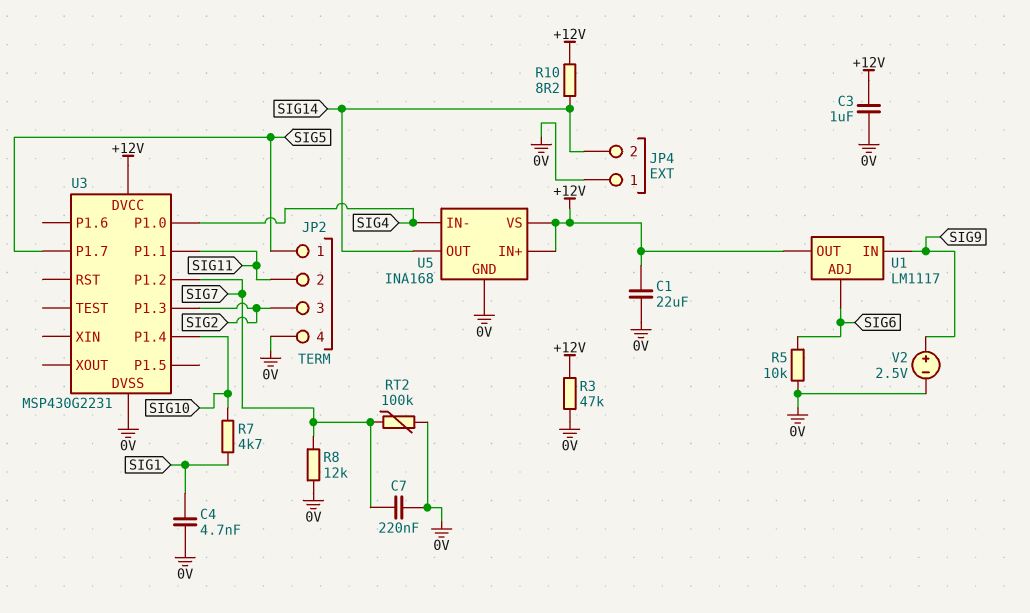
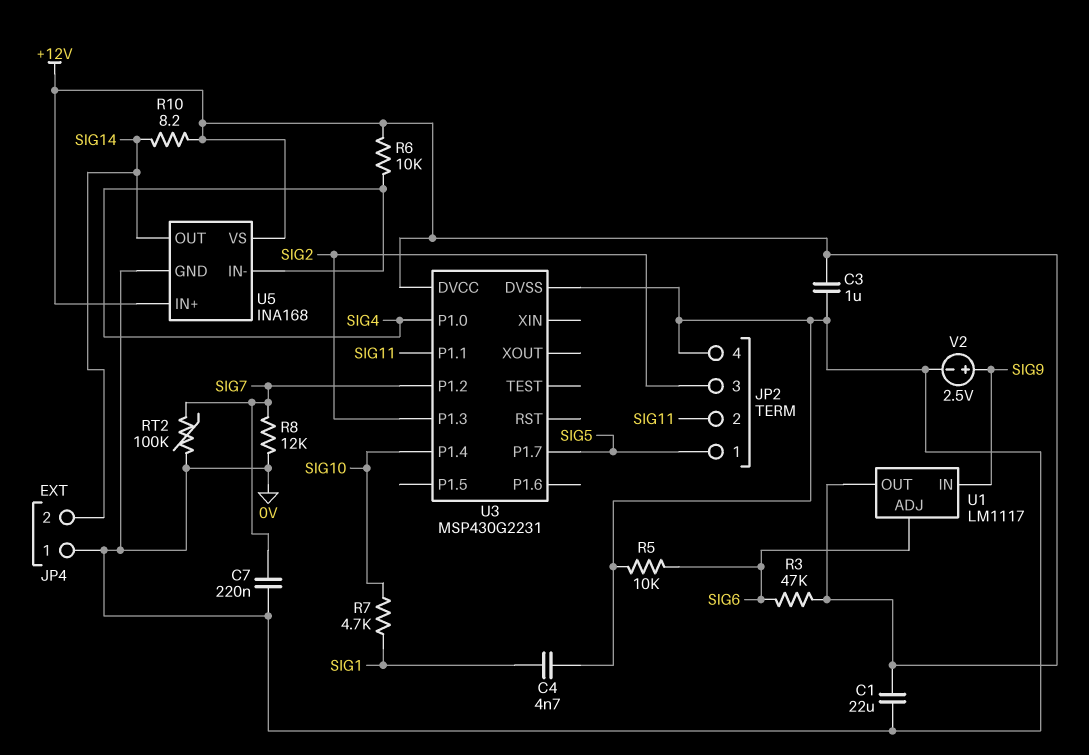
R3: 47k (+12V, 0V) -> 47k (+12V, SIG6)
R6: none -> 10k (+12V, SIG4)

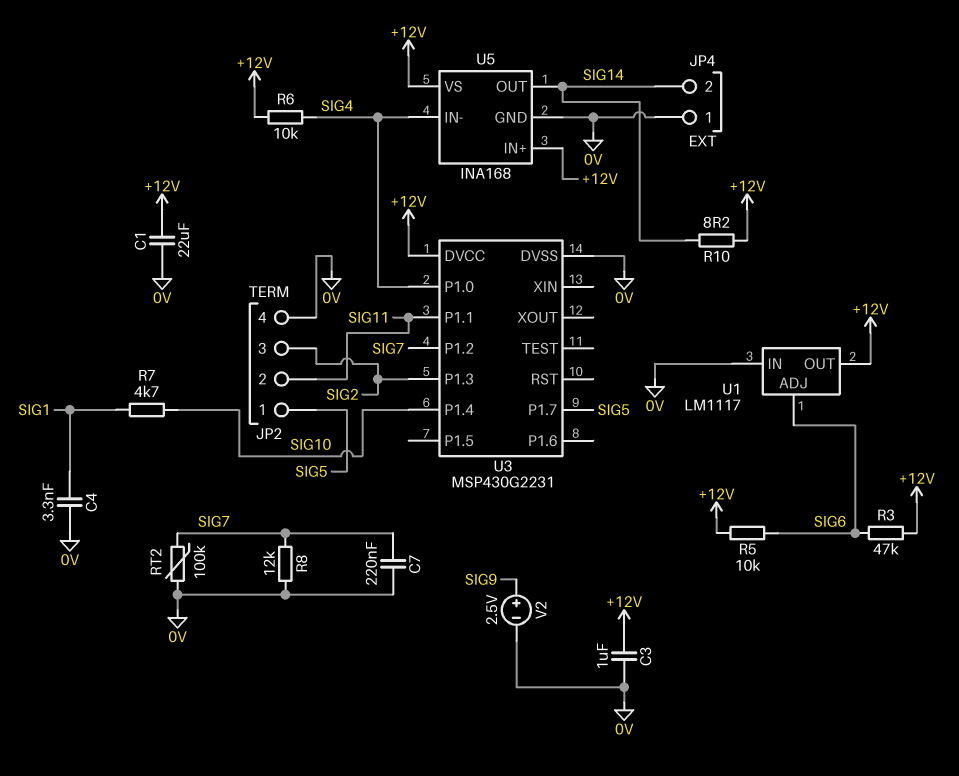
C4: 4.7nF (0V, SIG1) -> 3.3nF (0V, SIG1)
R5: 10k (0V, SIG6) -> 10k (+12V, SIG6)
U1 pin IN: SIG9 -> 0V

